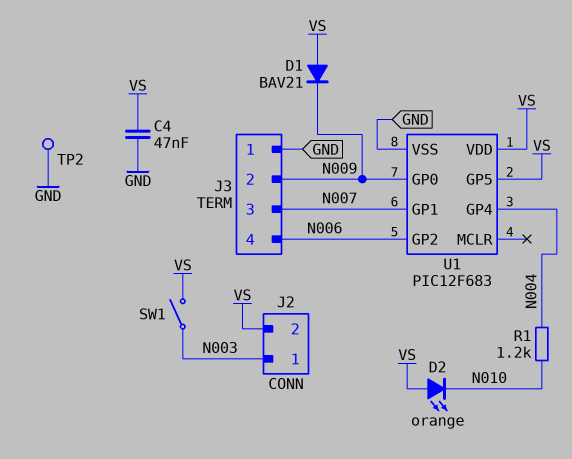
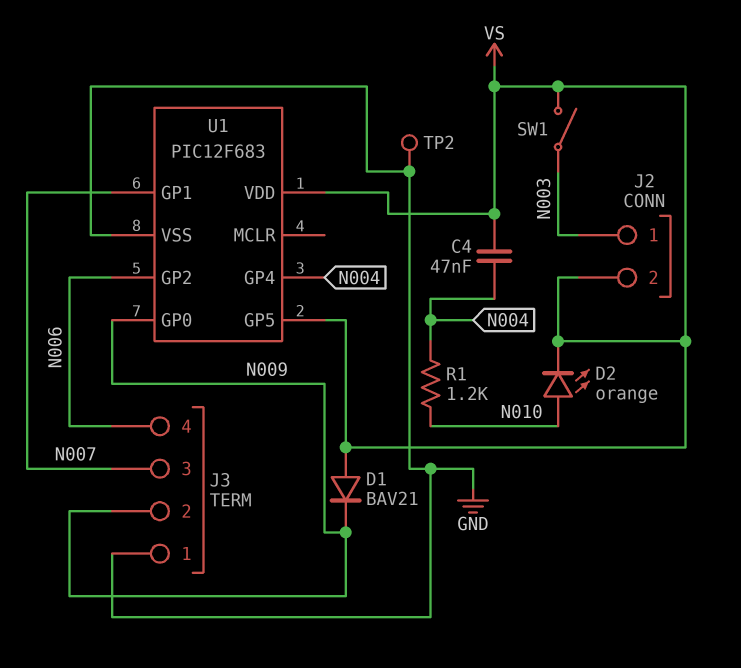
C4: 47nF (GND, VS) -> 47nF (N004, VS)
D2: LED orange (A VS, K N010) -> LED orange (A N010, K VS)

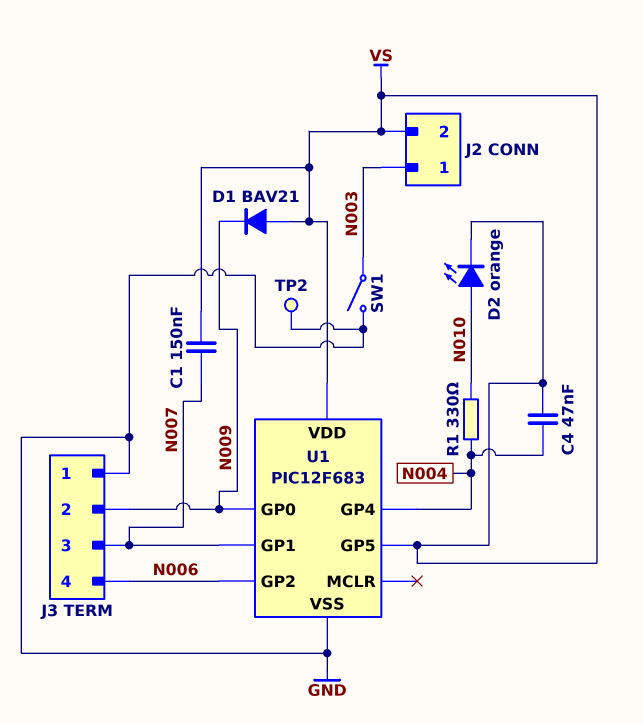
C1: none -> 150nF (N007, VS)
R1: 1.2k (N004, N010) -> 330 (N004, N010)
SW1: switch (N003, VS) -> switch (GND, N003)

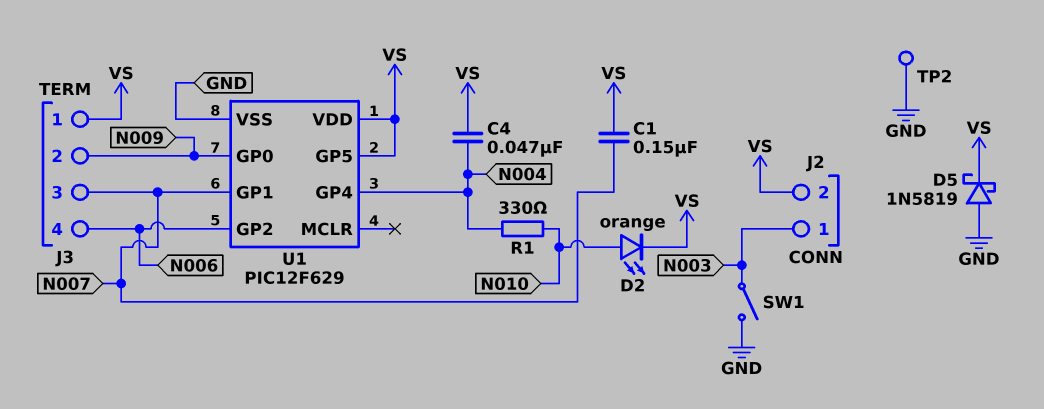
D1: diode BAV21 (A VS, K N009) -> none
D5: none -> schottky 1N5819 (A GND, K VS)
J3 pin 1: GND -> VS
U1: PIC12F683 -> PIC12F629

